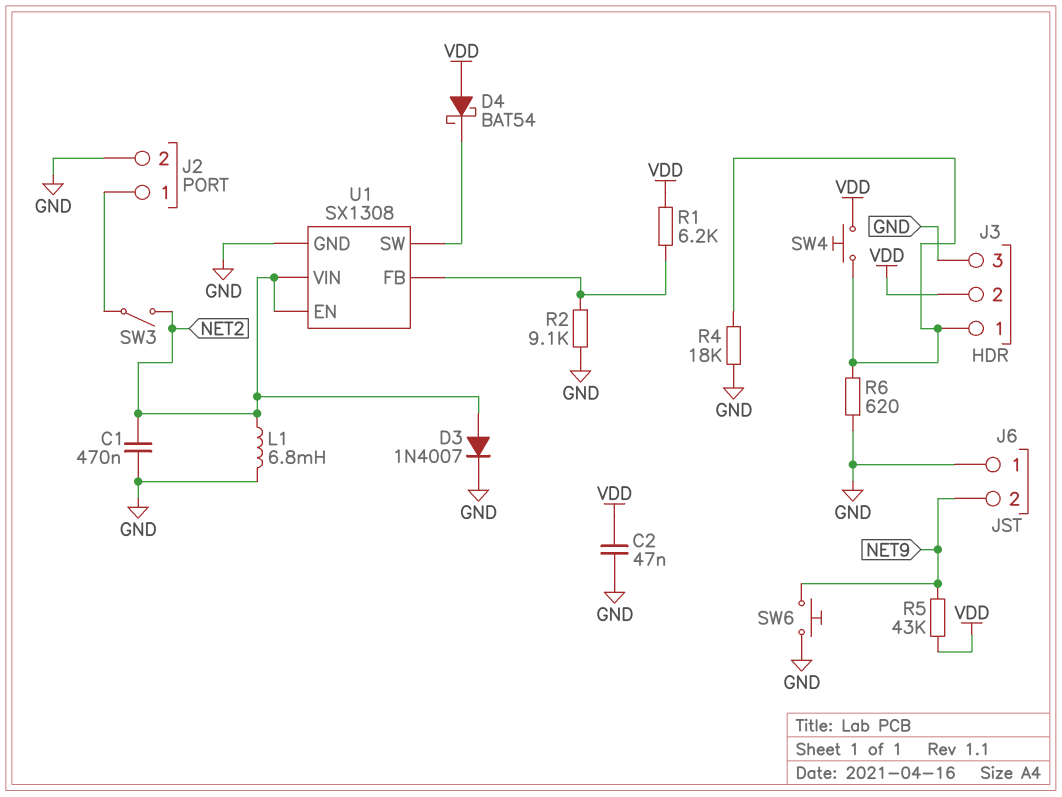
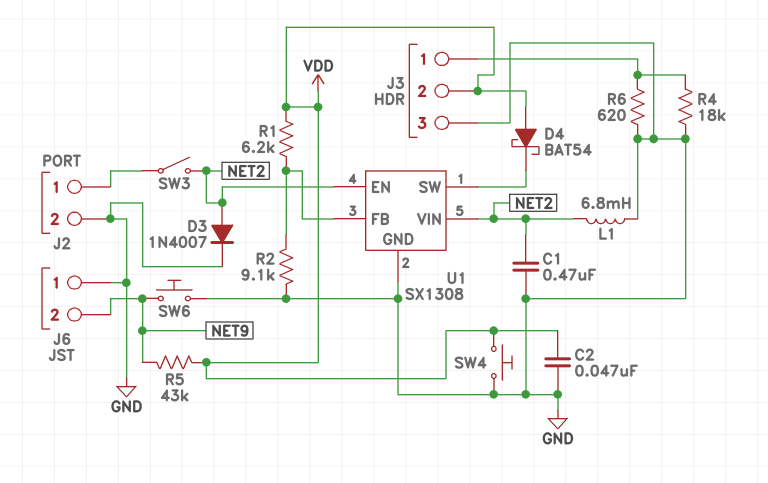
SW4: button (J3/1, VDD) -> button (GND, VDD)

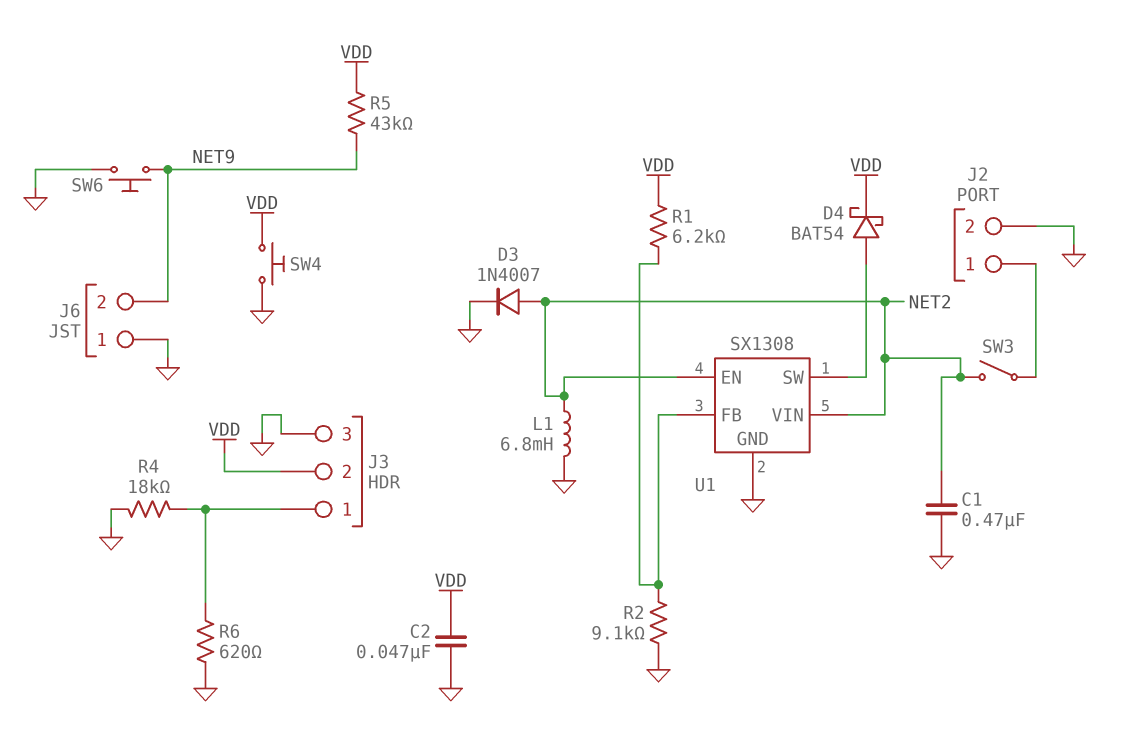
D4: schottky BAT54 (A VDD, K U1/SW) -> schottky BAT54 (A U1/SW, K VDD)

